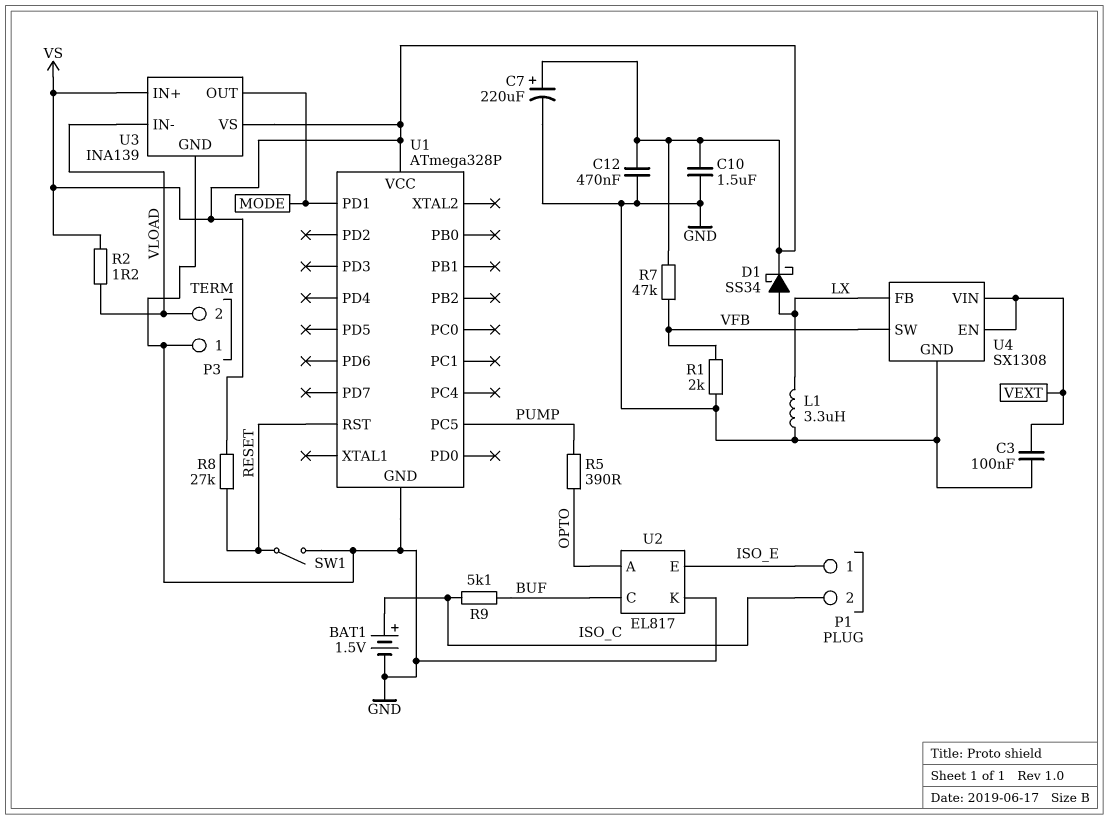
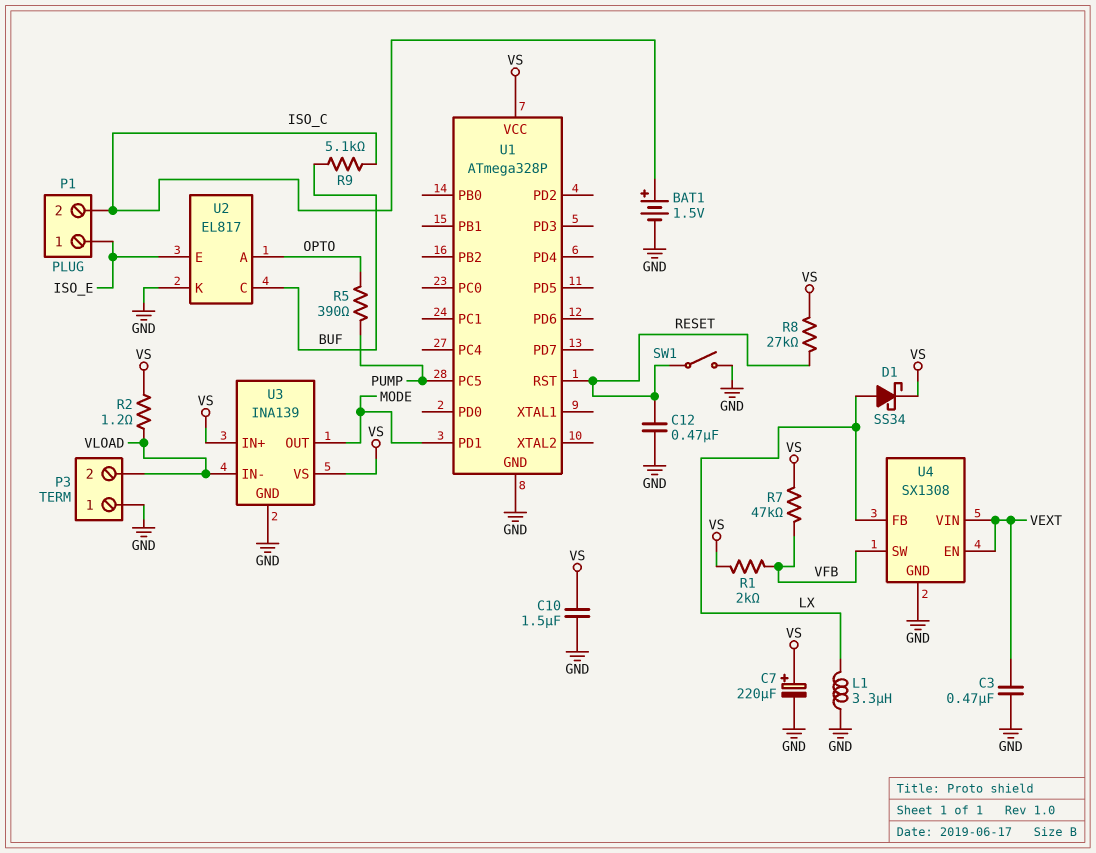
C3: 100nF (GND, VEXT) -> 470nF (GND, VEXT)
C12: 470nF (GND, VS) -> 470nF (GND, RESET)
R1: 2k (GND, VFB) -> 2k (VFB, VS)

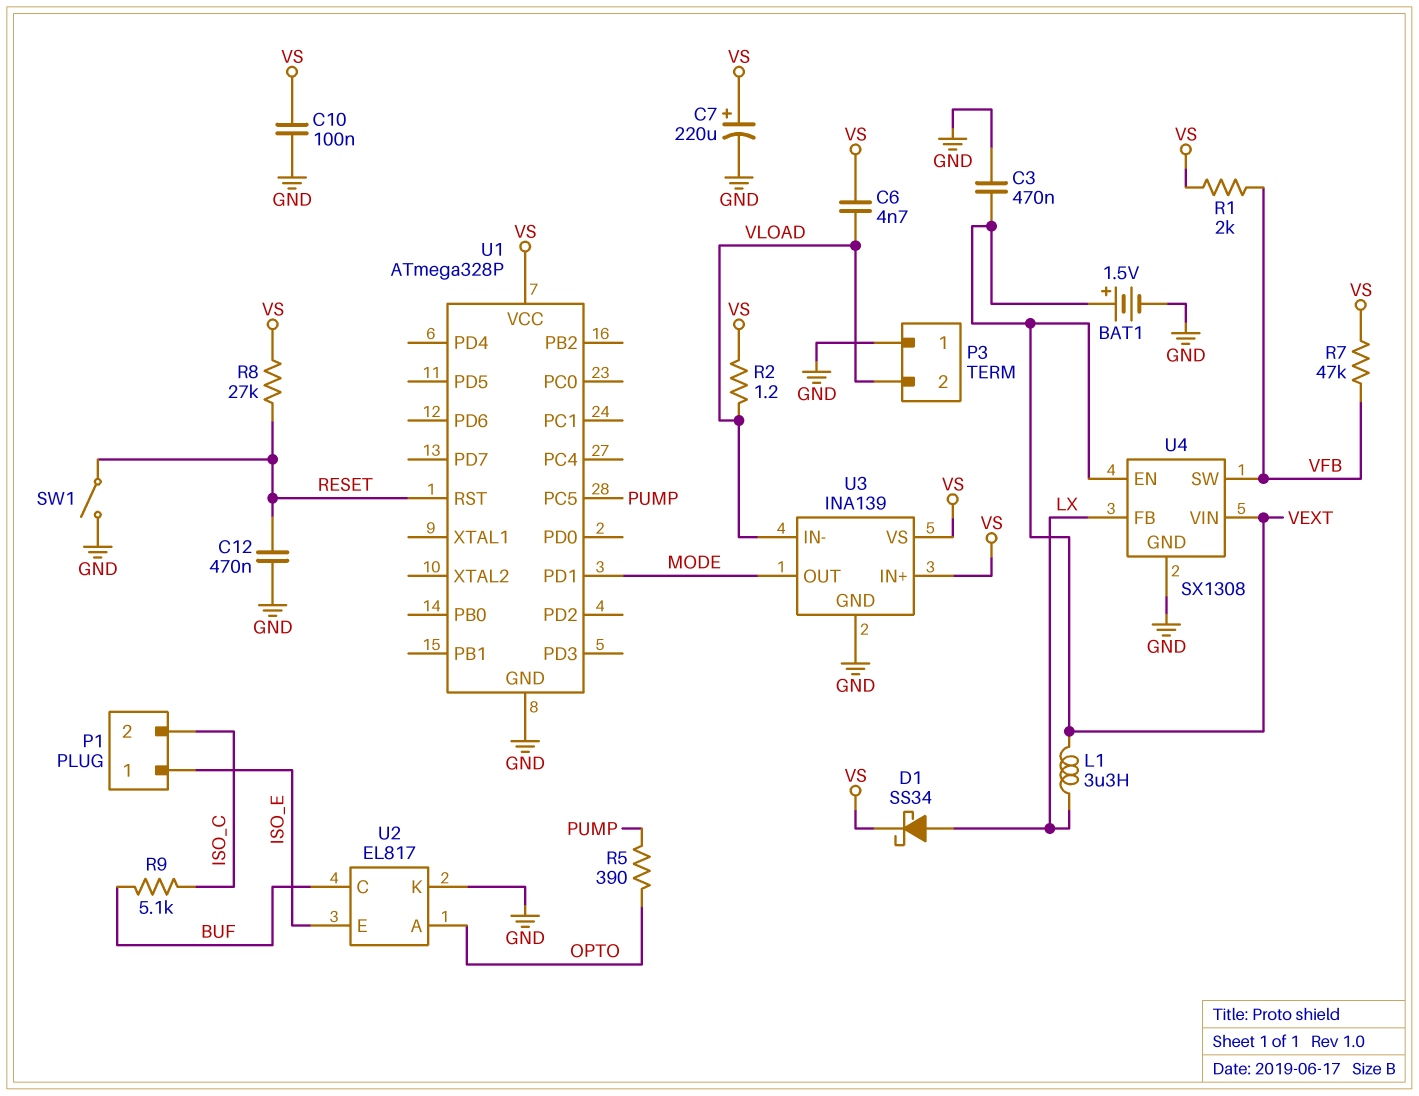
BAT1: 1.5V (plus ISO_C, minus GND) -> 1.5V (plus VEXT, minus GND)
C6: none -> 4.7nF (VLOAD, VS)
C10: 1.5uF (GND, VS) -> 100nF (GND, VS)
L1: 3.3uH (GND, LX) -> 3.3uH (LX, VEXT)

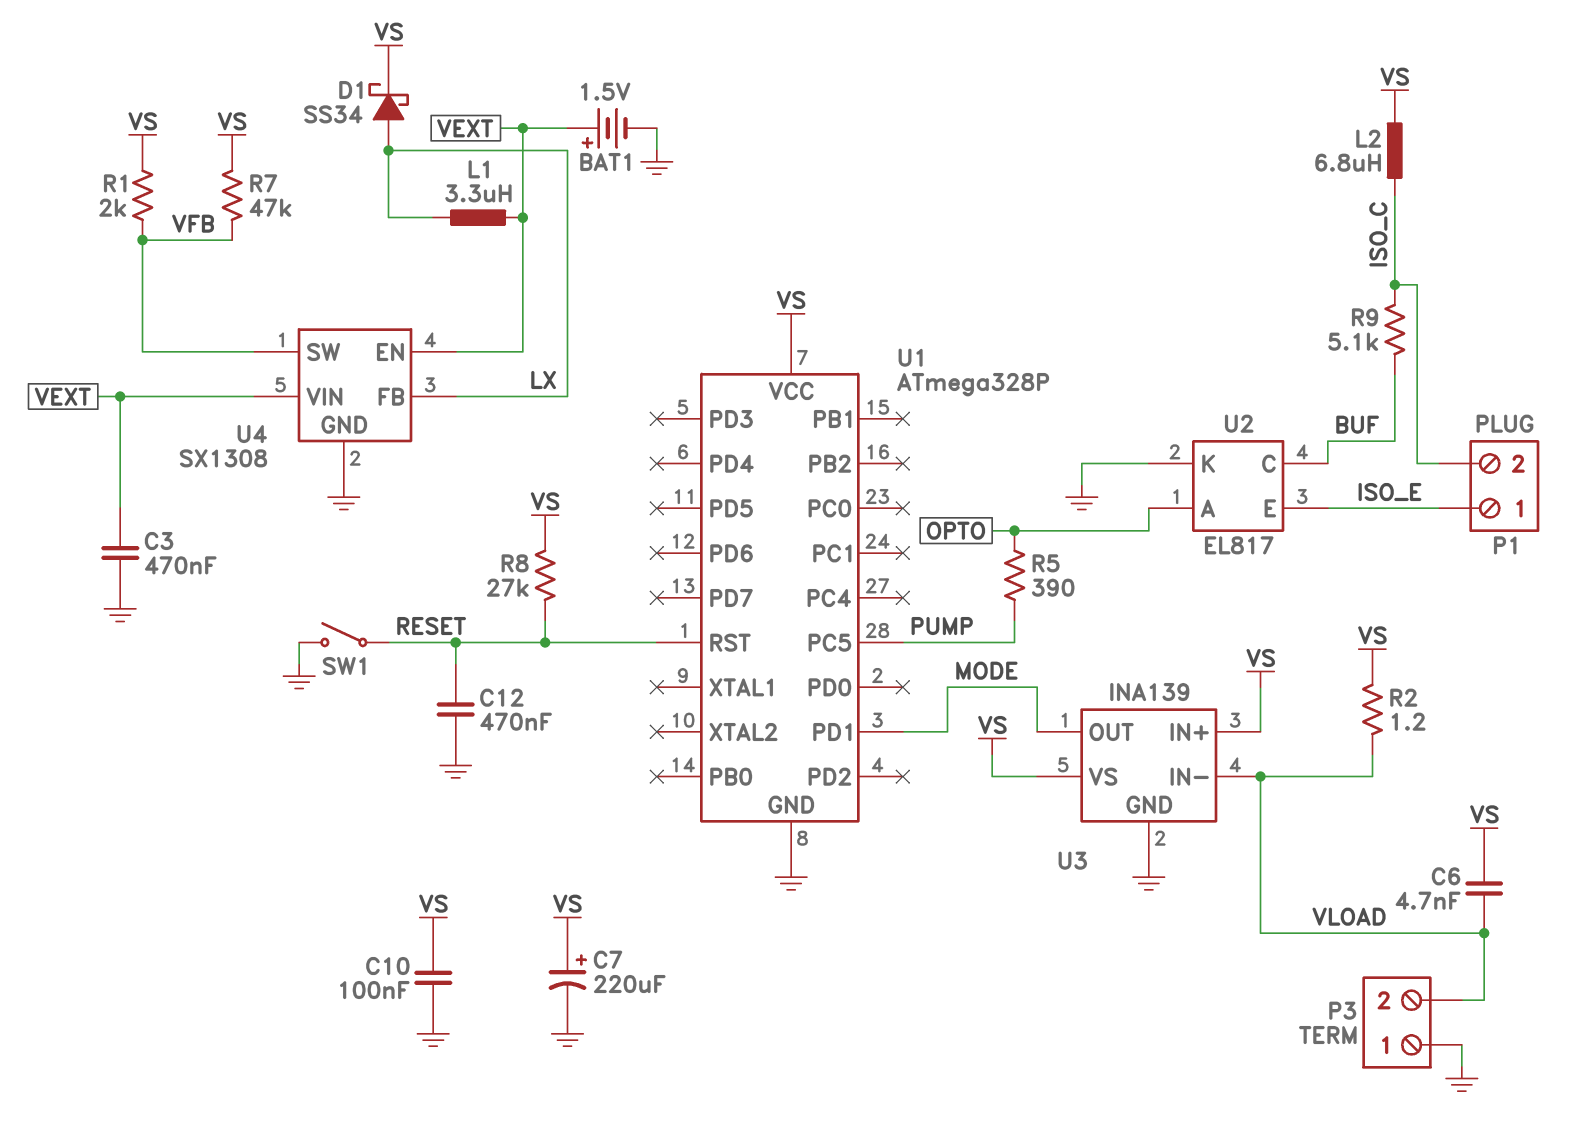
L2: none -> 6.8uH (ISO_C, VS)

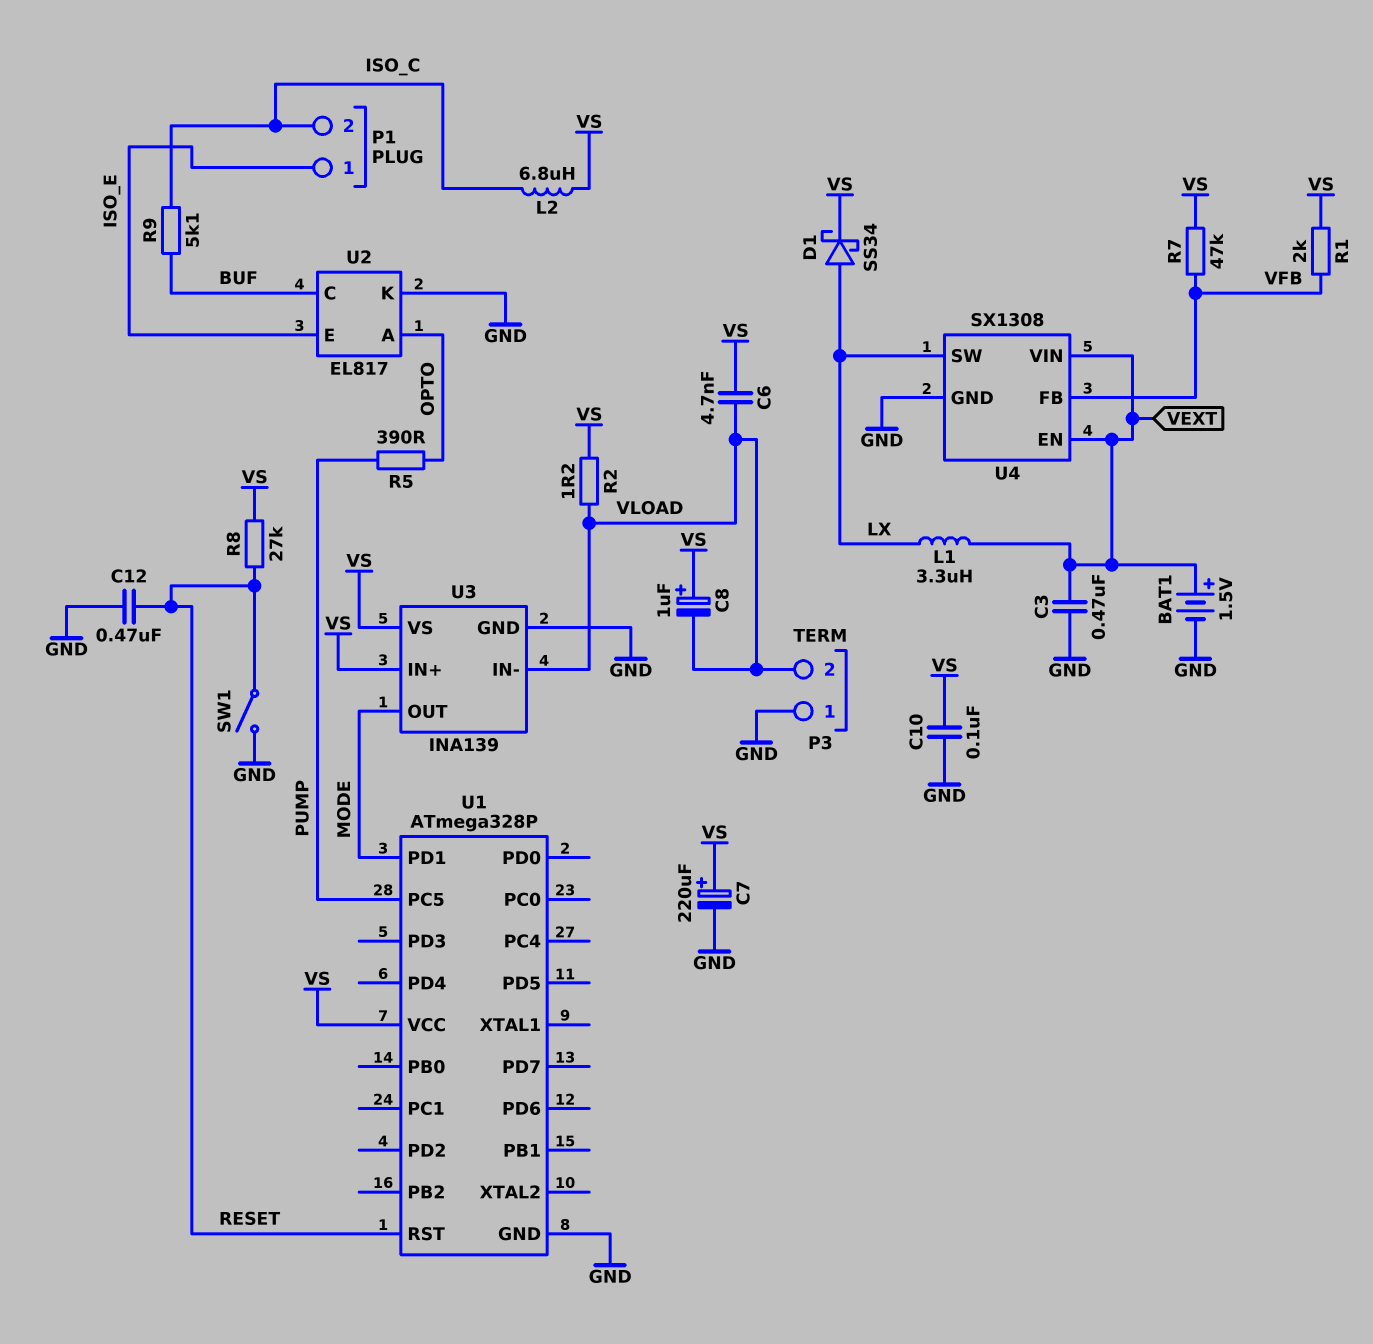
C8: none -> 1uF (plus VS, minus VLOAD)
U4 pin FB: LX -> VFB
U4 pin SW: VFB -> LX

